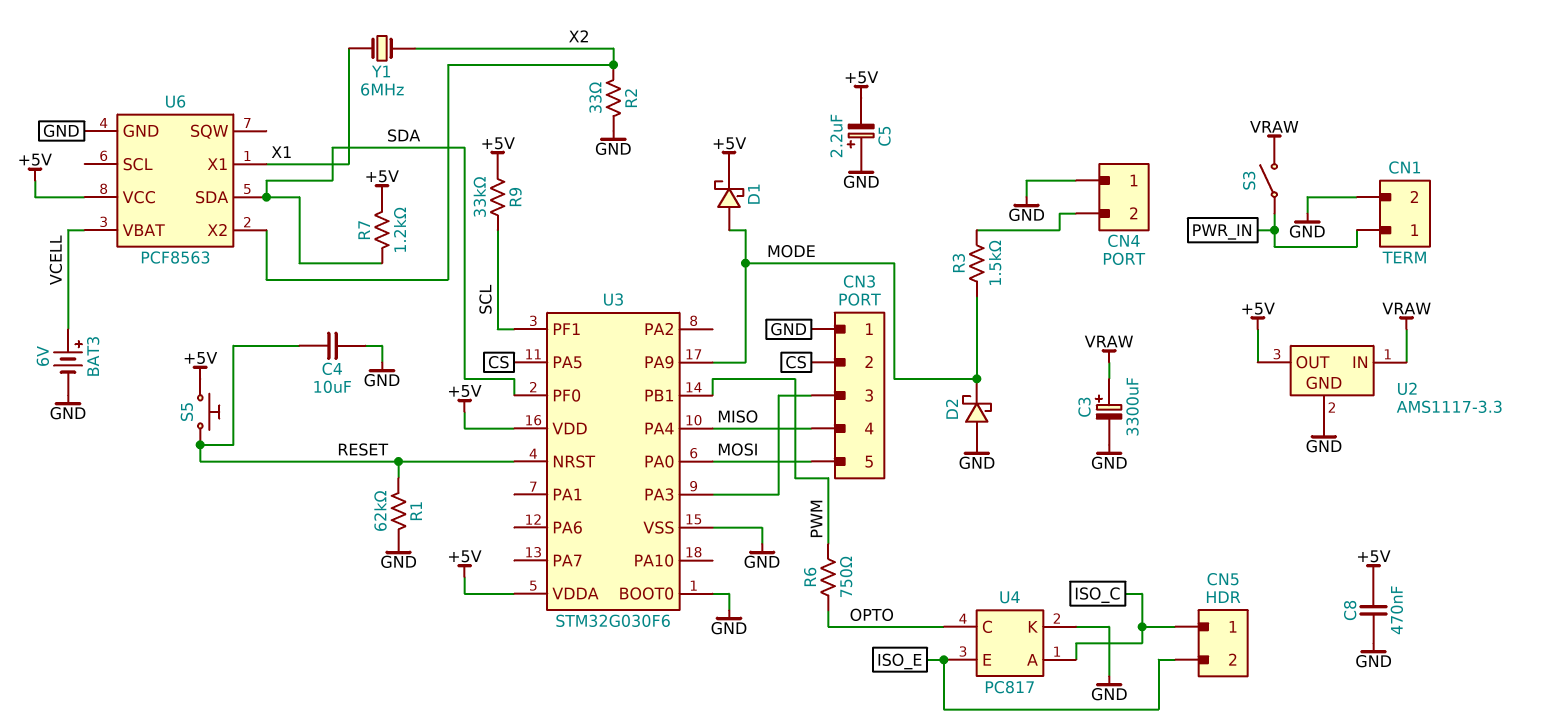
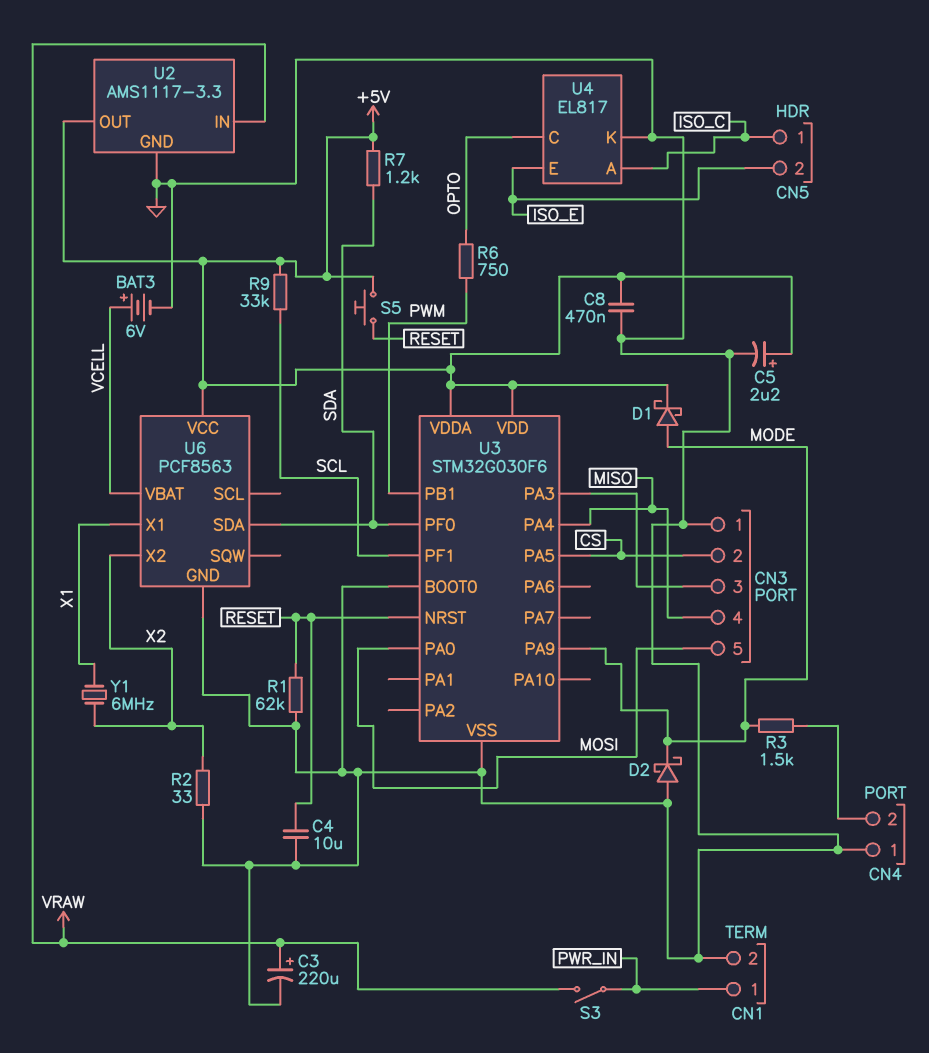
C3: 3300uF (plus VRAW, minus GND) -> 220uF (plus VRAW, minus GND)
C5: 2.2uF (plus GND, minus +5V) -> 2.2uF (plus +5V, minus GND)
U4: PC817 -> EL817

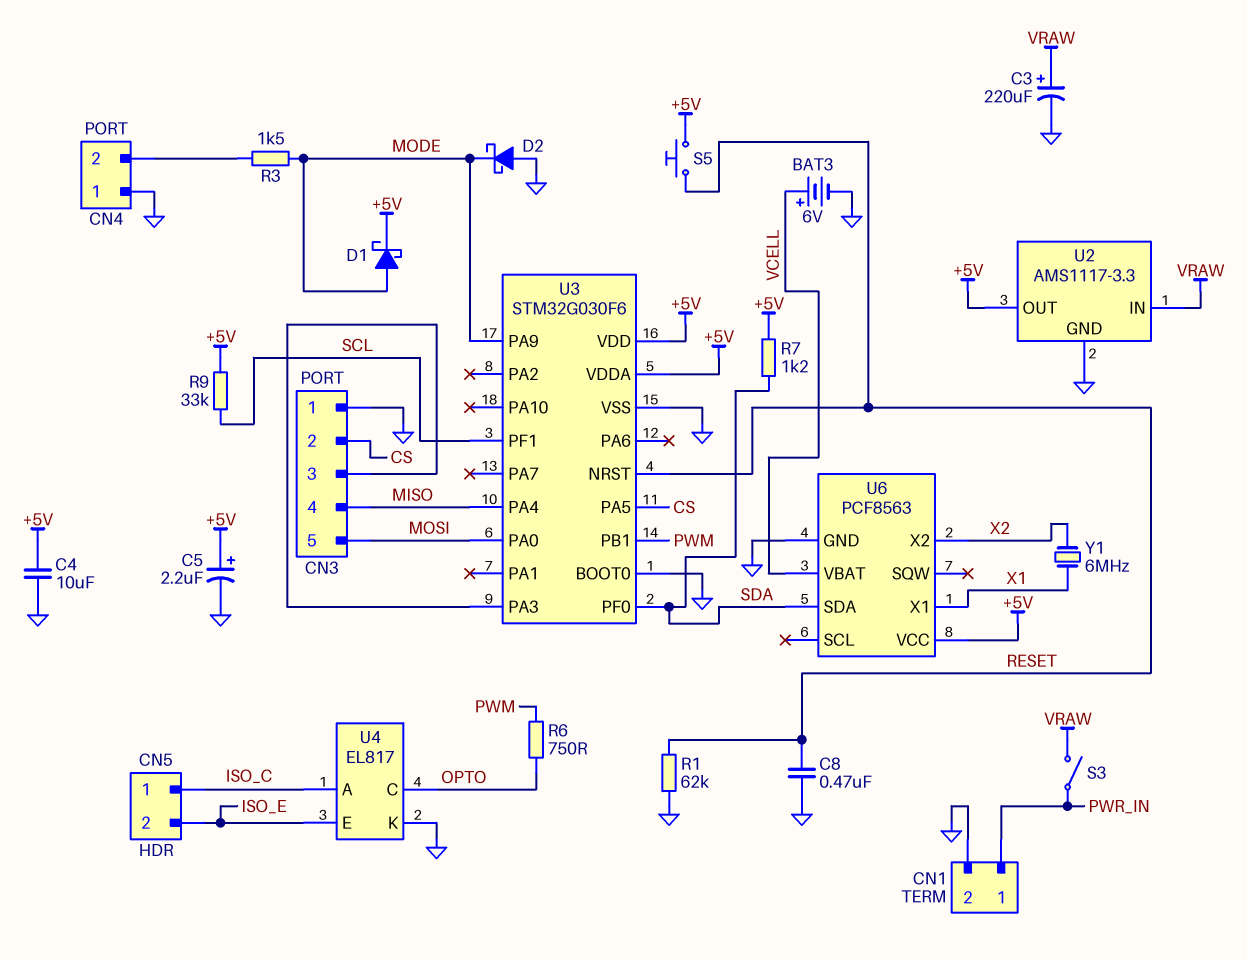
C4: 10uF (GND, RESET) -> 10uF (+5V, GND)
C8: 470nF (+5V, GND) -> 470nF (GND, RESET)
R2: 33 (GND, X2) -> none

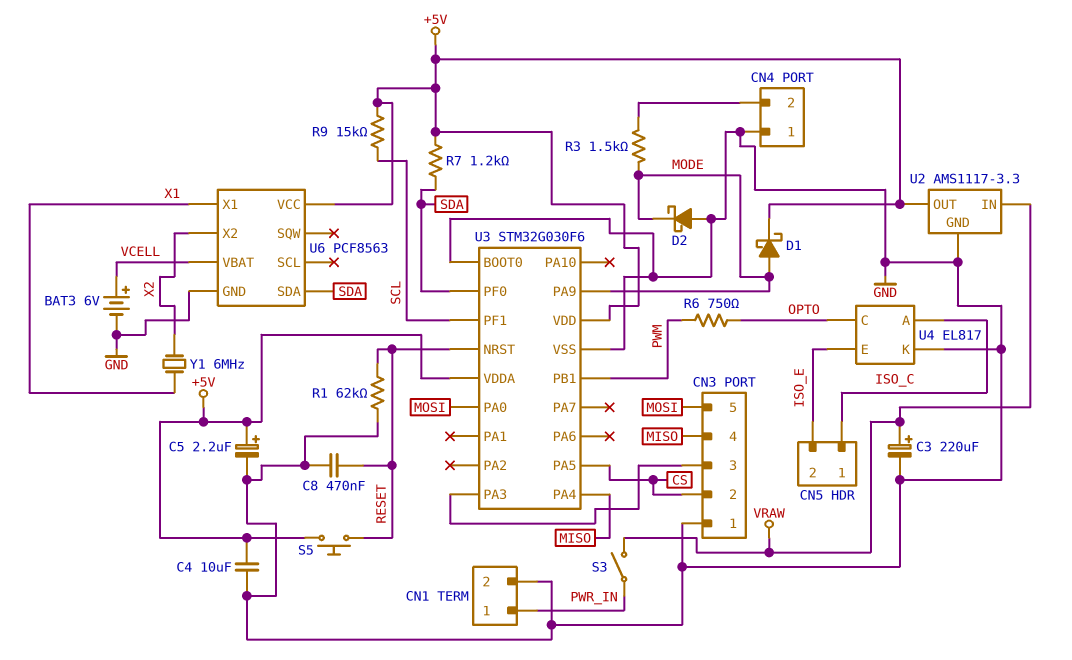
R9: 33k (+5V, SCL) -> 15k (+5V, SCL)

